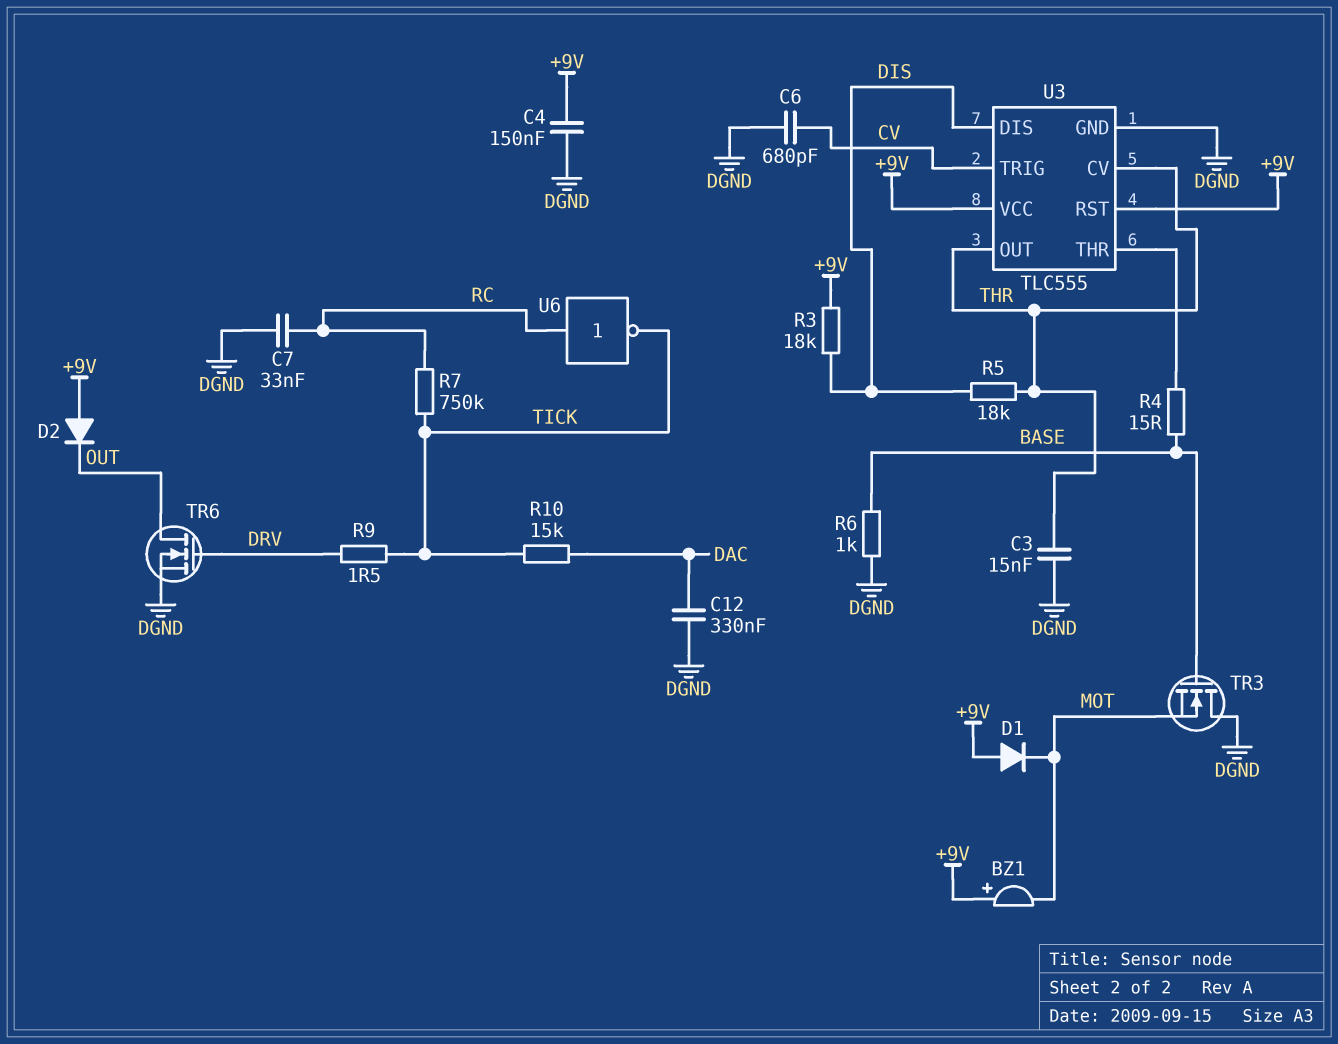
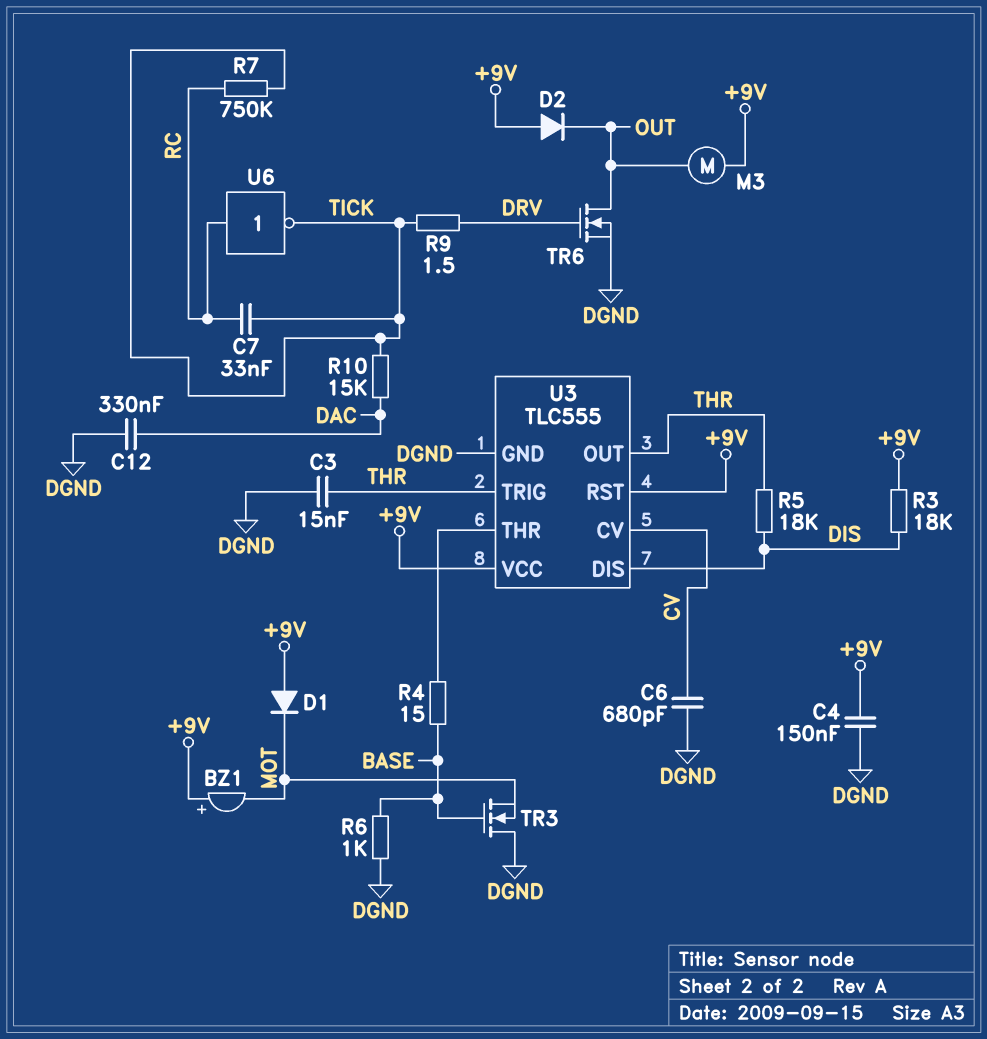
C7: 33nF (DGND, RC) -> 33nF (RC, TICK)
M3: none -> motor (+9V, OUT)
U3 pin CV: THR -> CV
U3 pin TRIG: CV -> THR

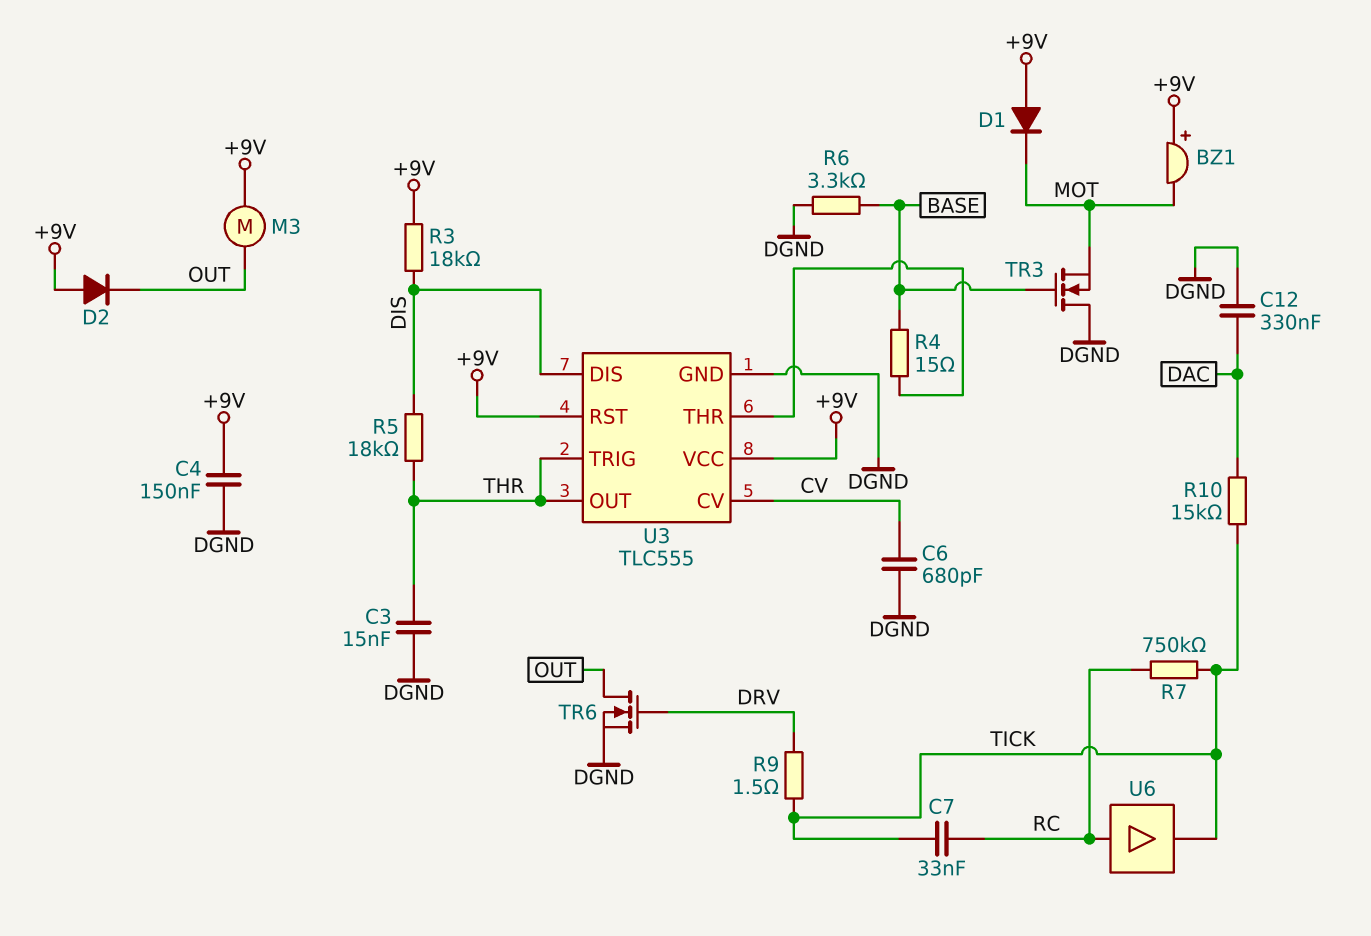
R6: 1k (BASE, DGND) -> 3.3k (BASE, DGND)
U6: NOT (in RC, out TICK) -> buffer (in RC, out TICK)

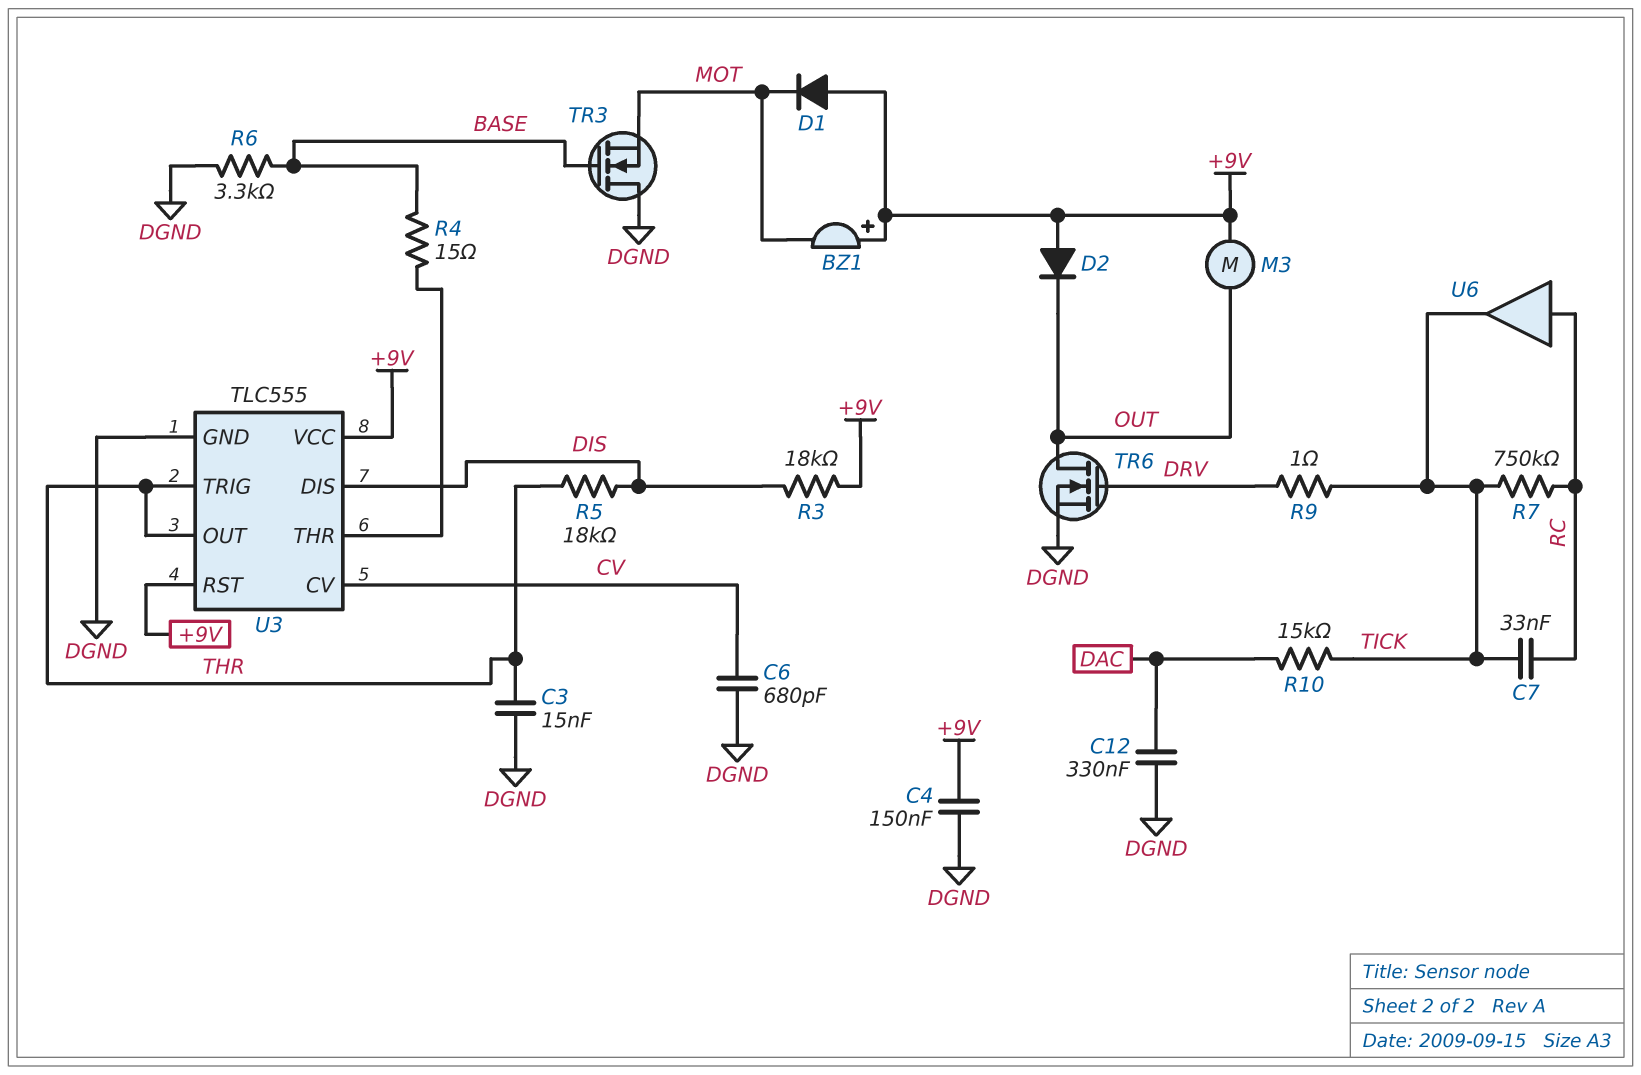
R9: 1.5 (DRV, TICK) -> 1 (DRV, TICK)

